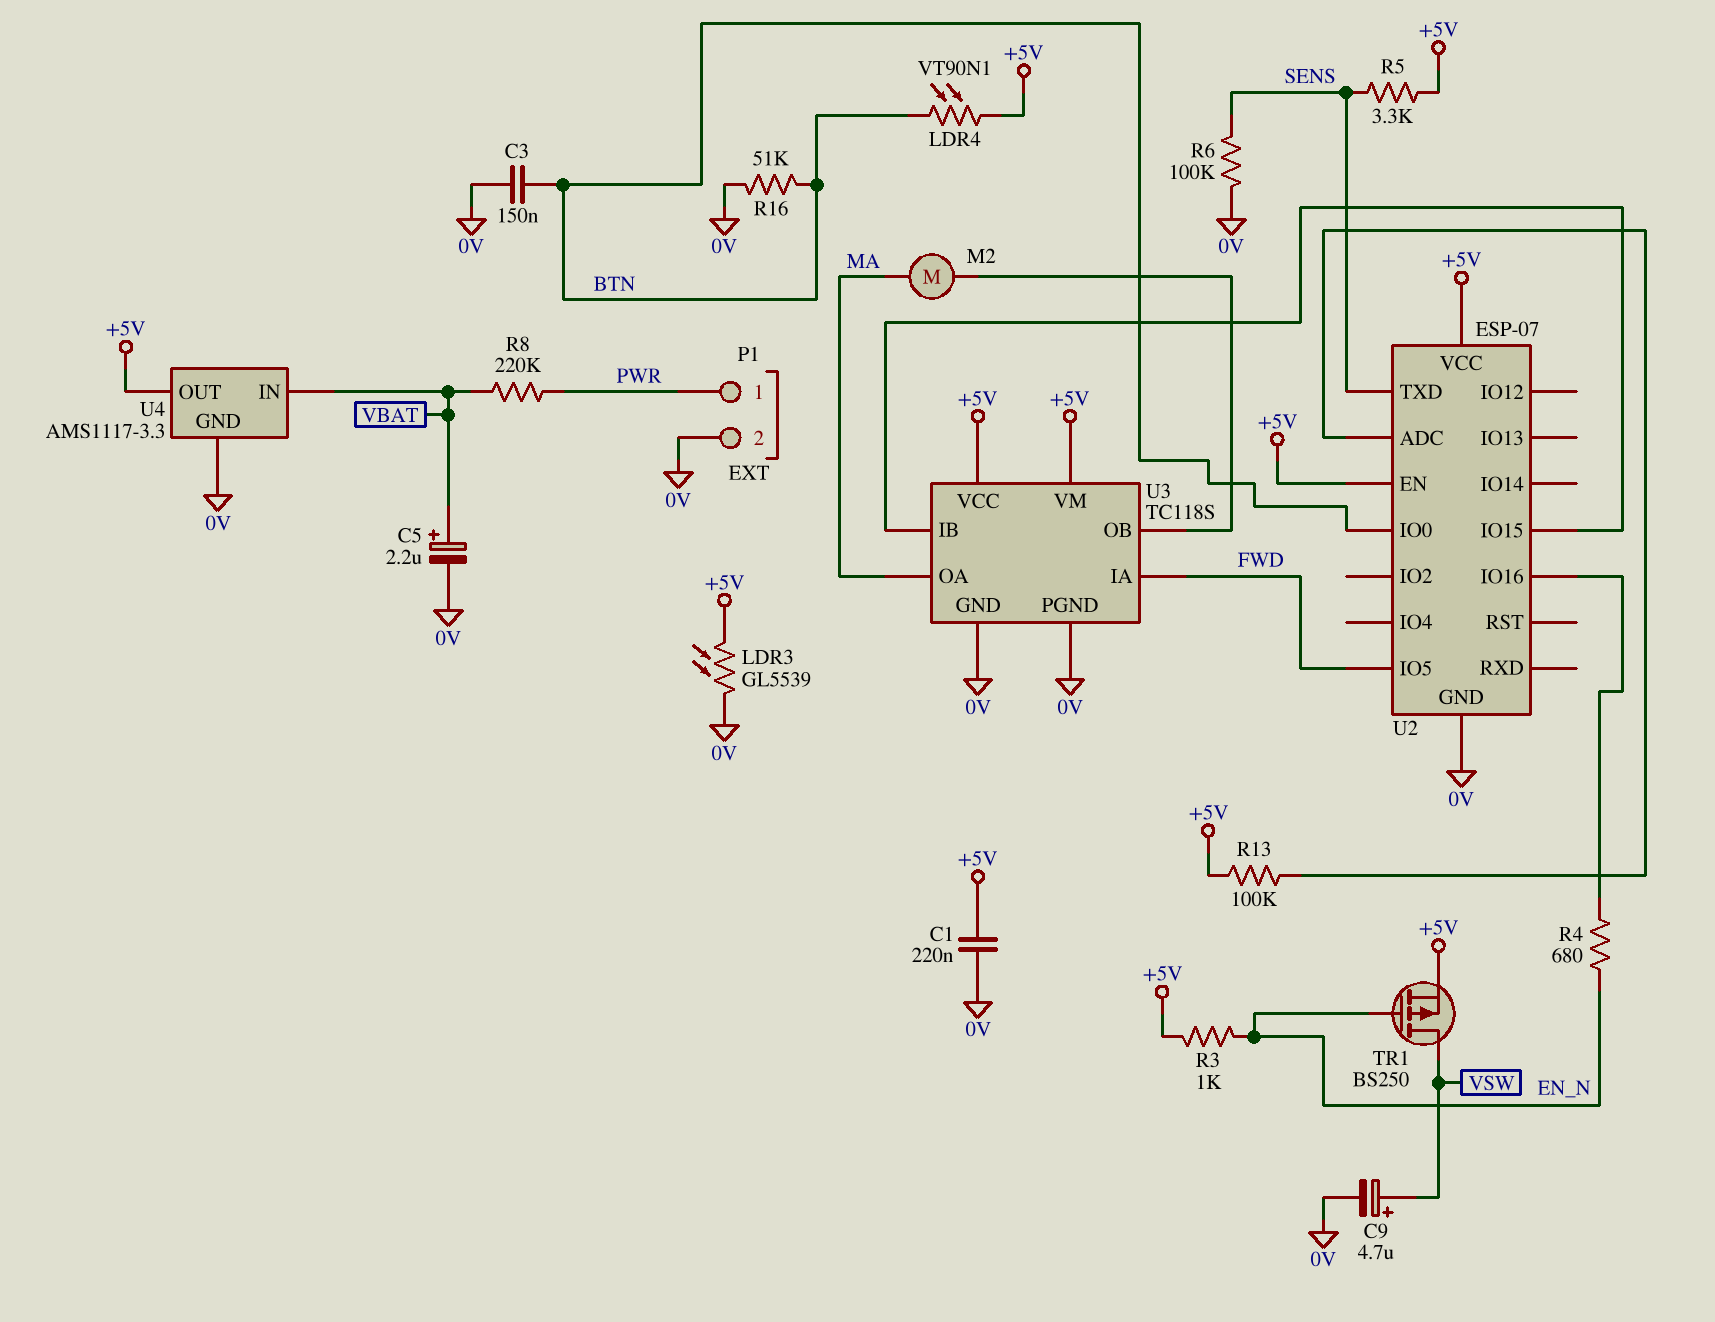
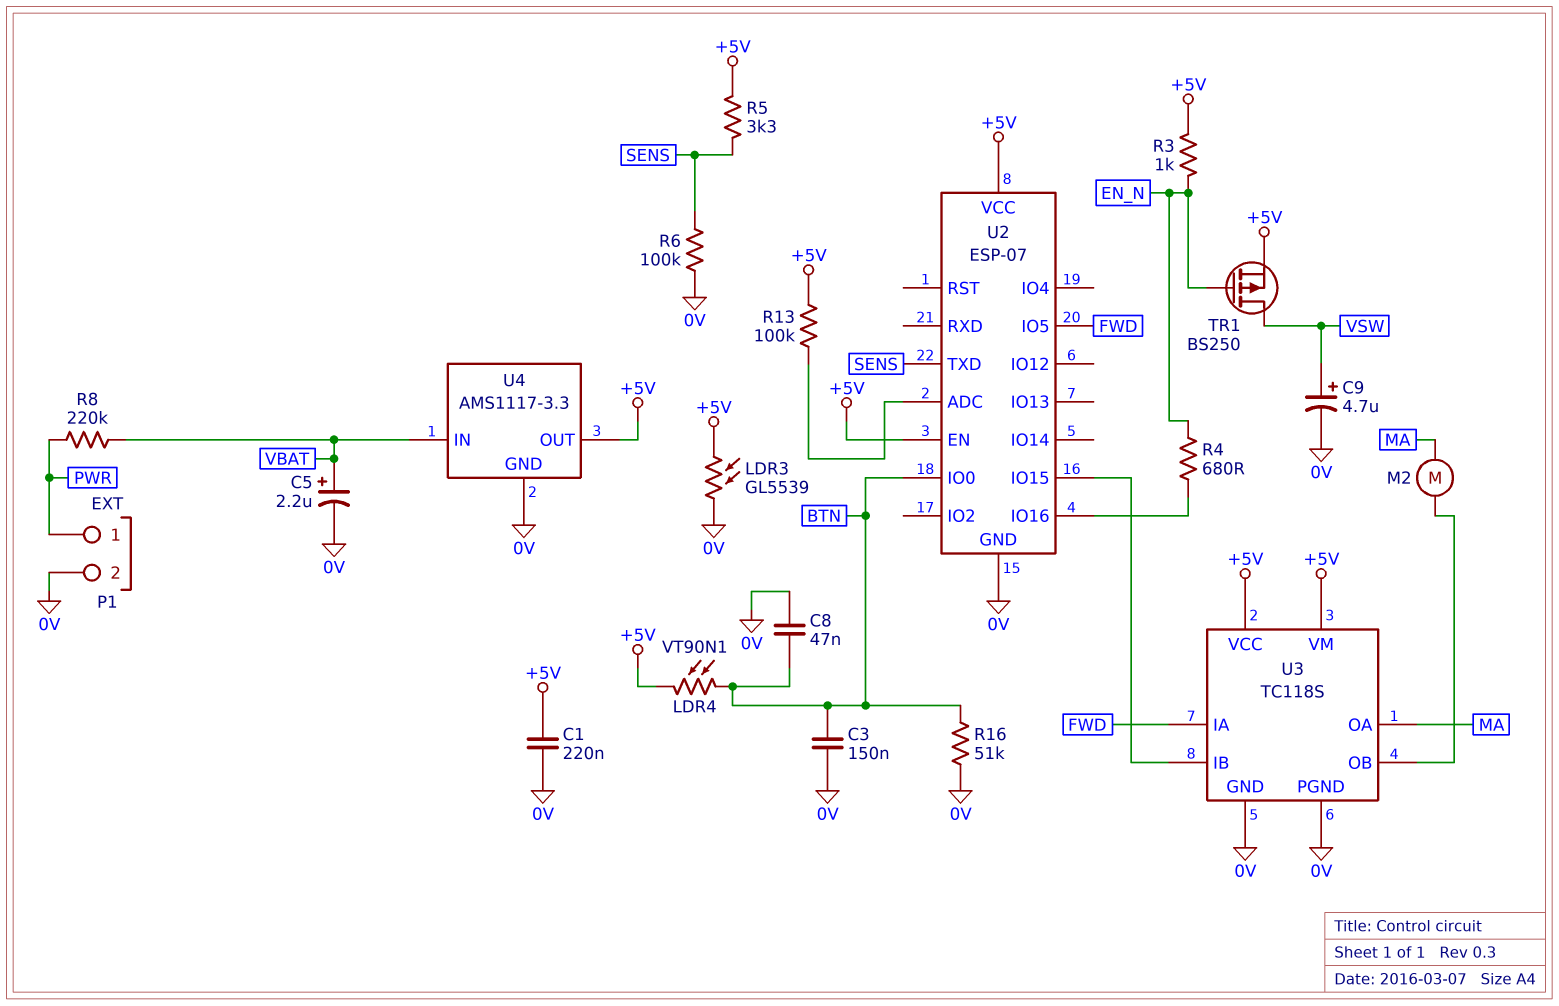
C8: none -> 47nF (0V, BTN)

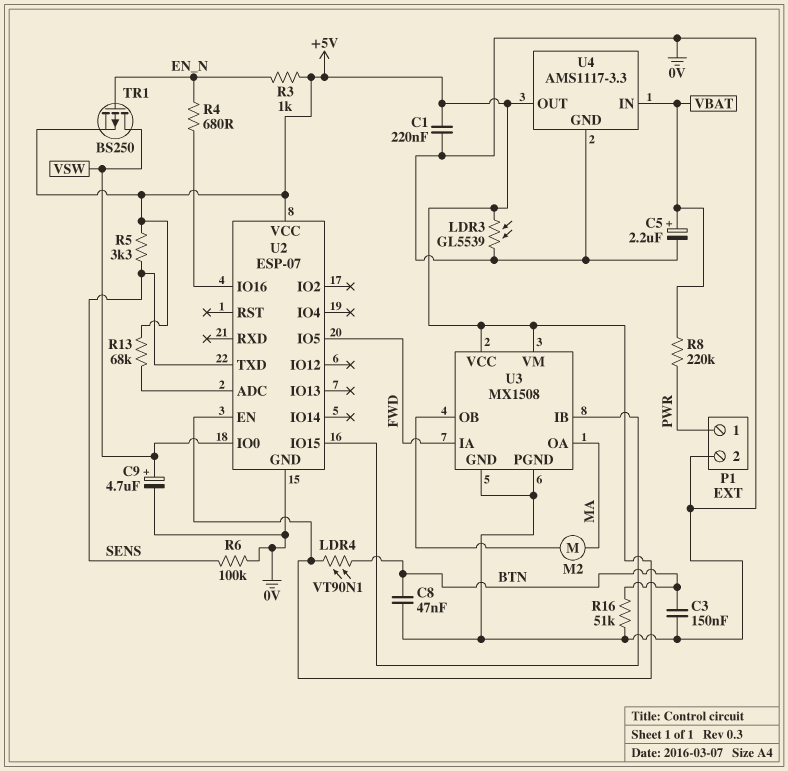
R13: 100k (+5V, U2/ADC) -> 68k (+5V, U2/ADC)
U2 pin IO0: BTN -> VSW
U3: TC118S -> MX1508

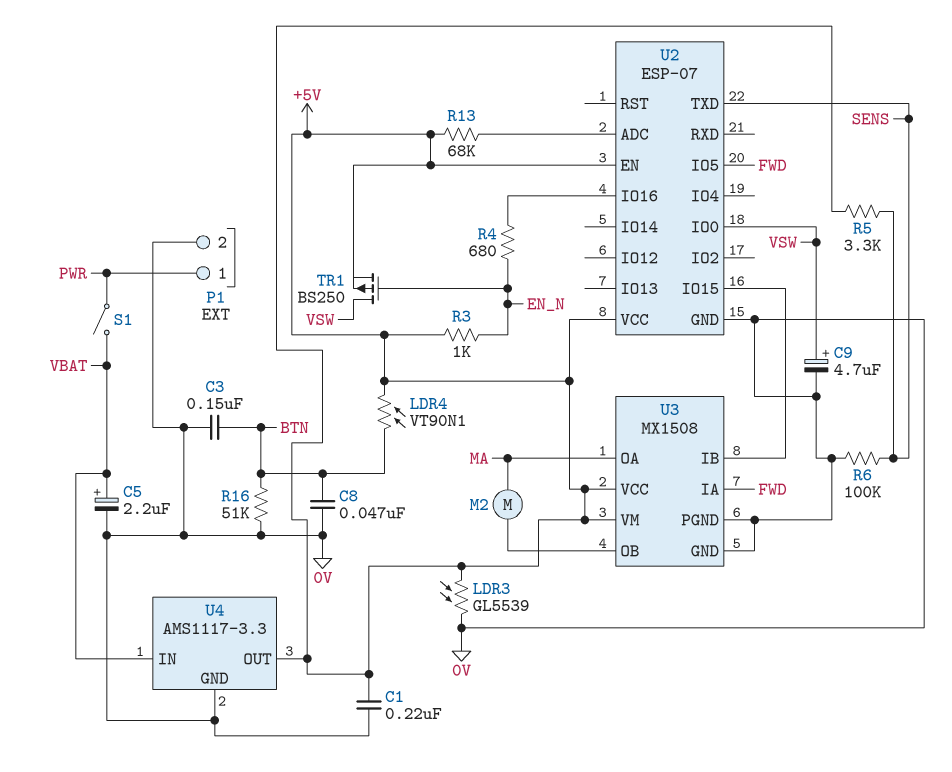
R8: 220k (PWR, VBAT) -> none
S1: none -> switch (PWR, VBAT)

